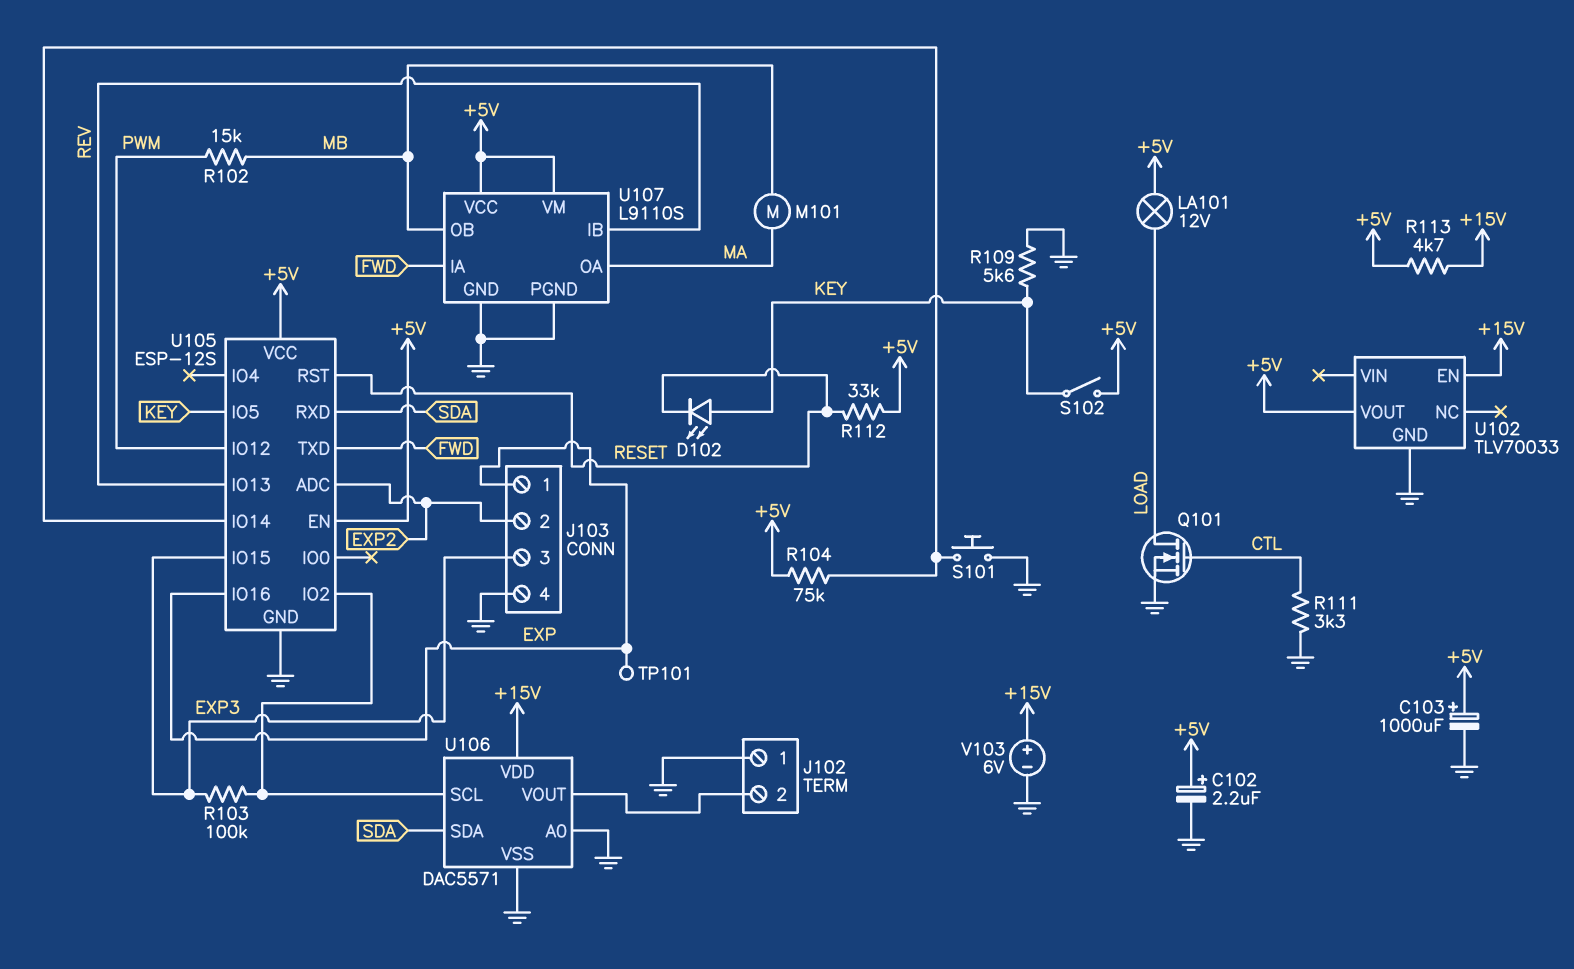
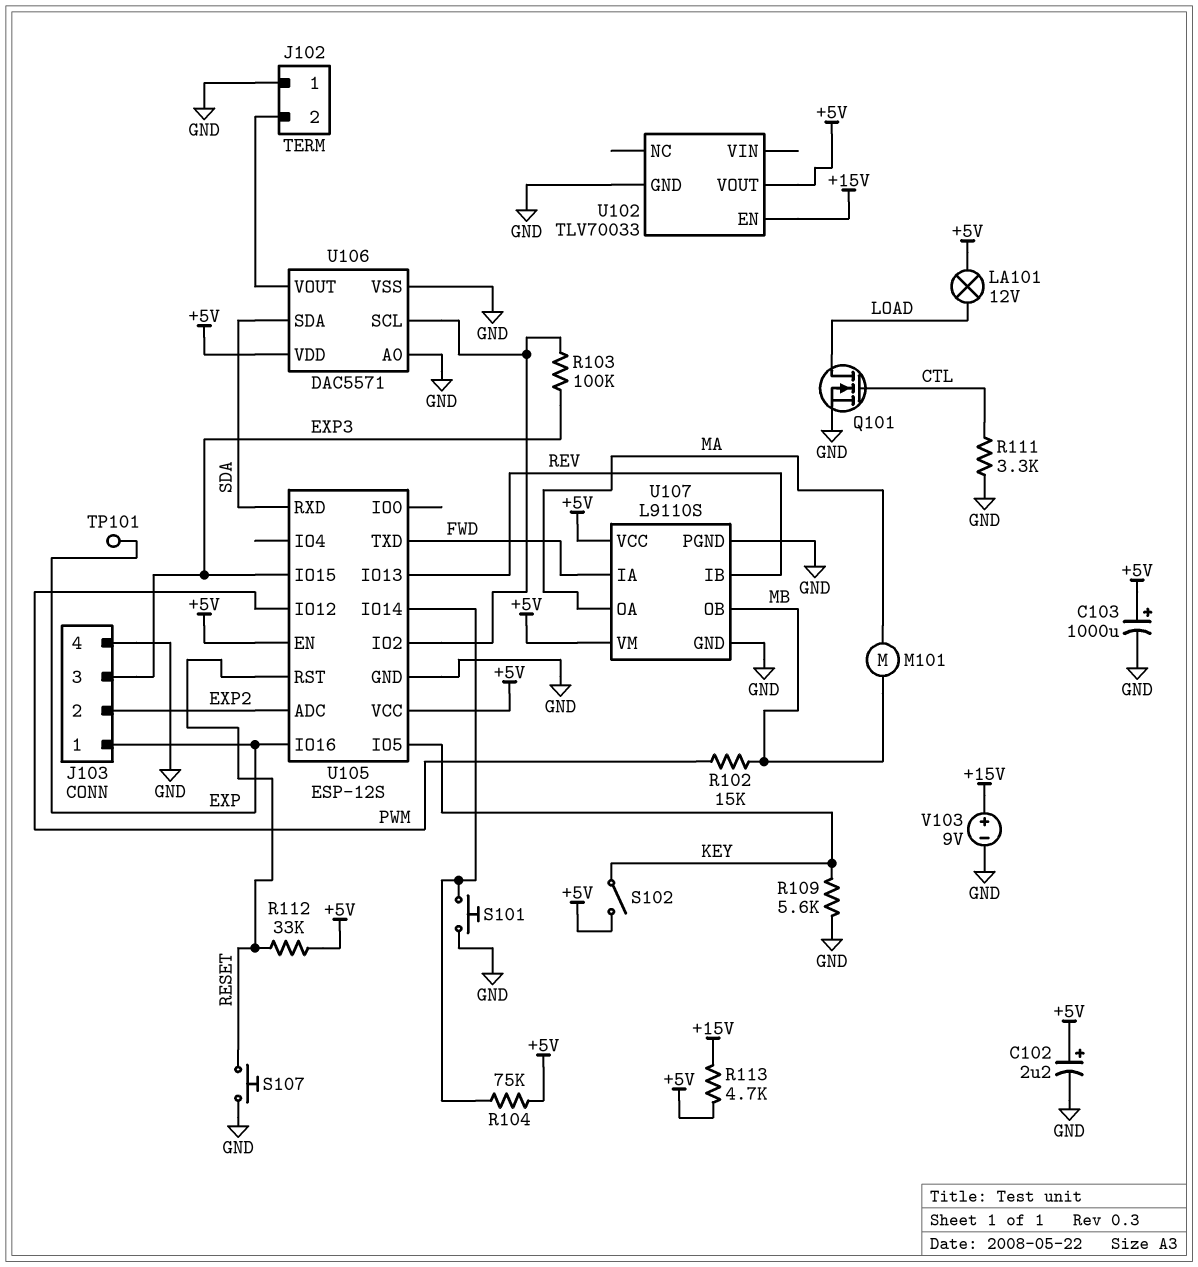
D102: LED (A KEY, K RESET) -> none
S107: none -> button (GND, RESET)
U106 pin VDD: +15V -> +5V
V103: 6V (plus +15V, minus GND) -> 9V (plus +15V, minus GND)

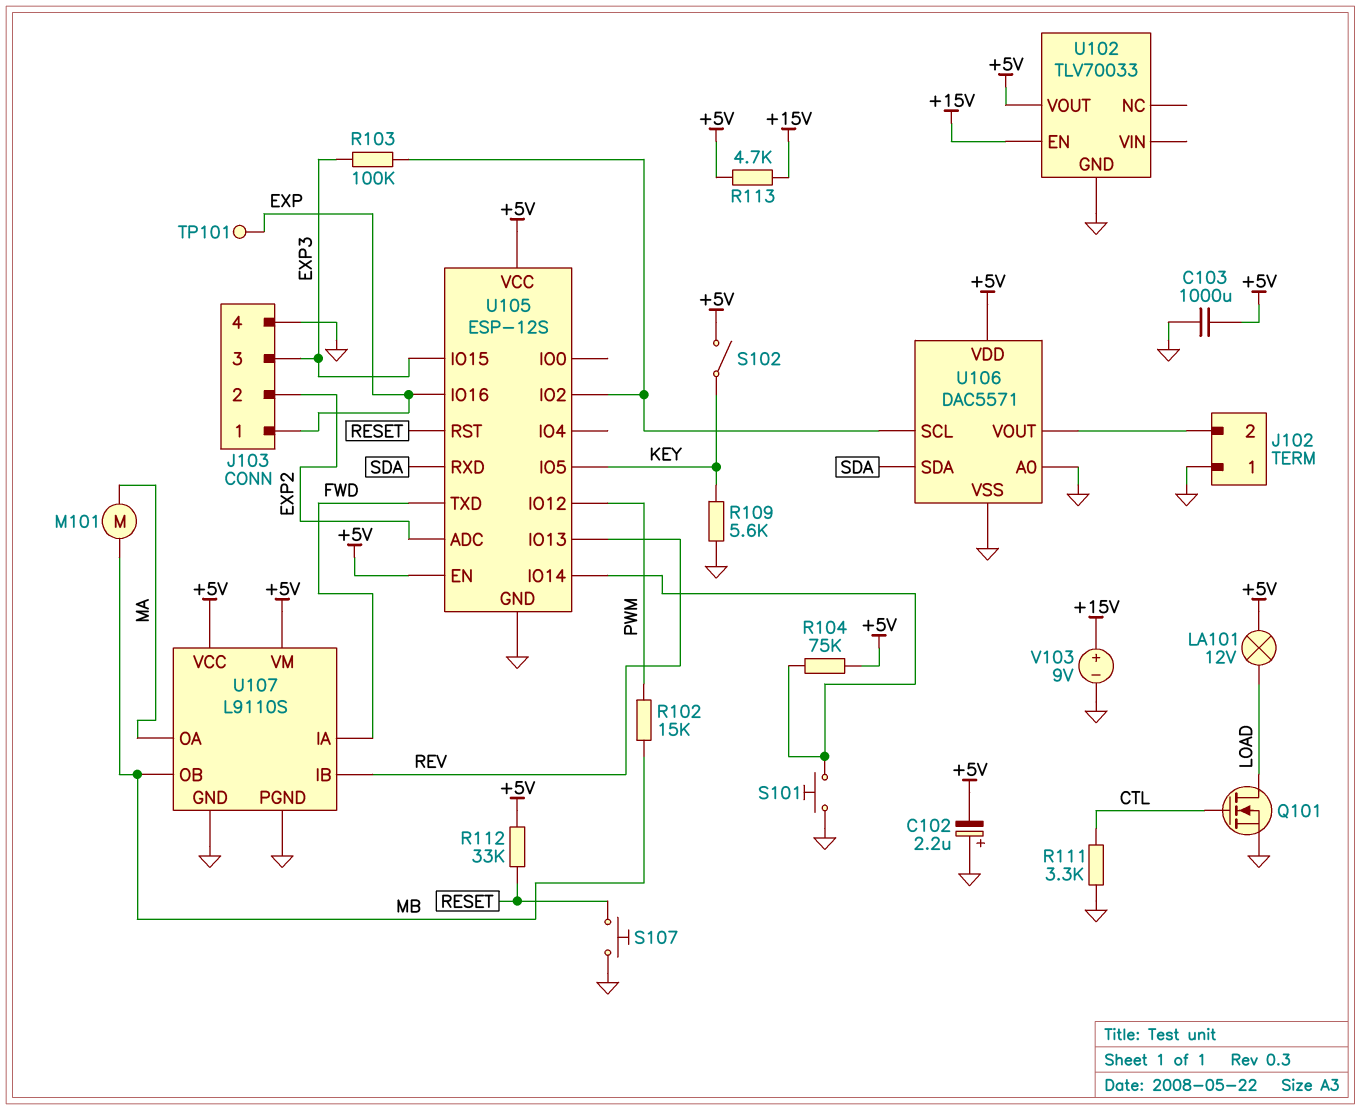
C102: 2.2uF (plus +5V, minus GND) -> 2.2uF (plus GND, minus +5V)
C103: 1000uF (plus +5V, minus GND) -> 1000uF (+5V, GND)

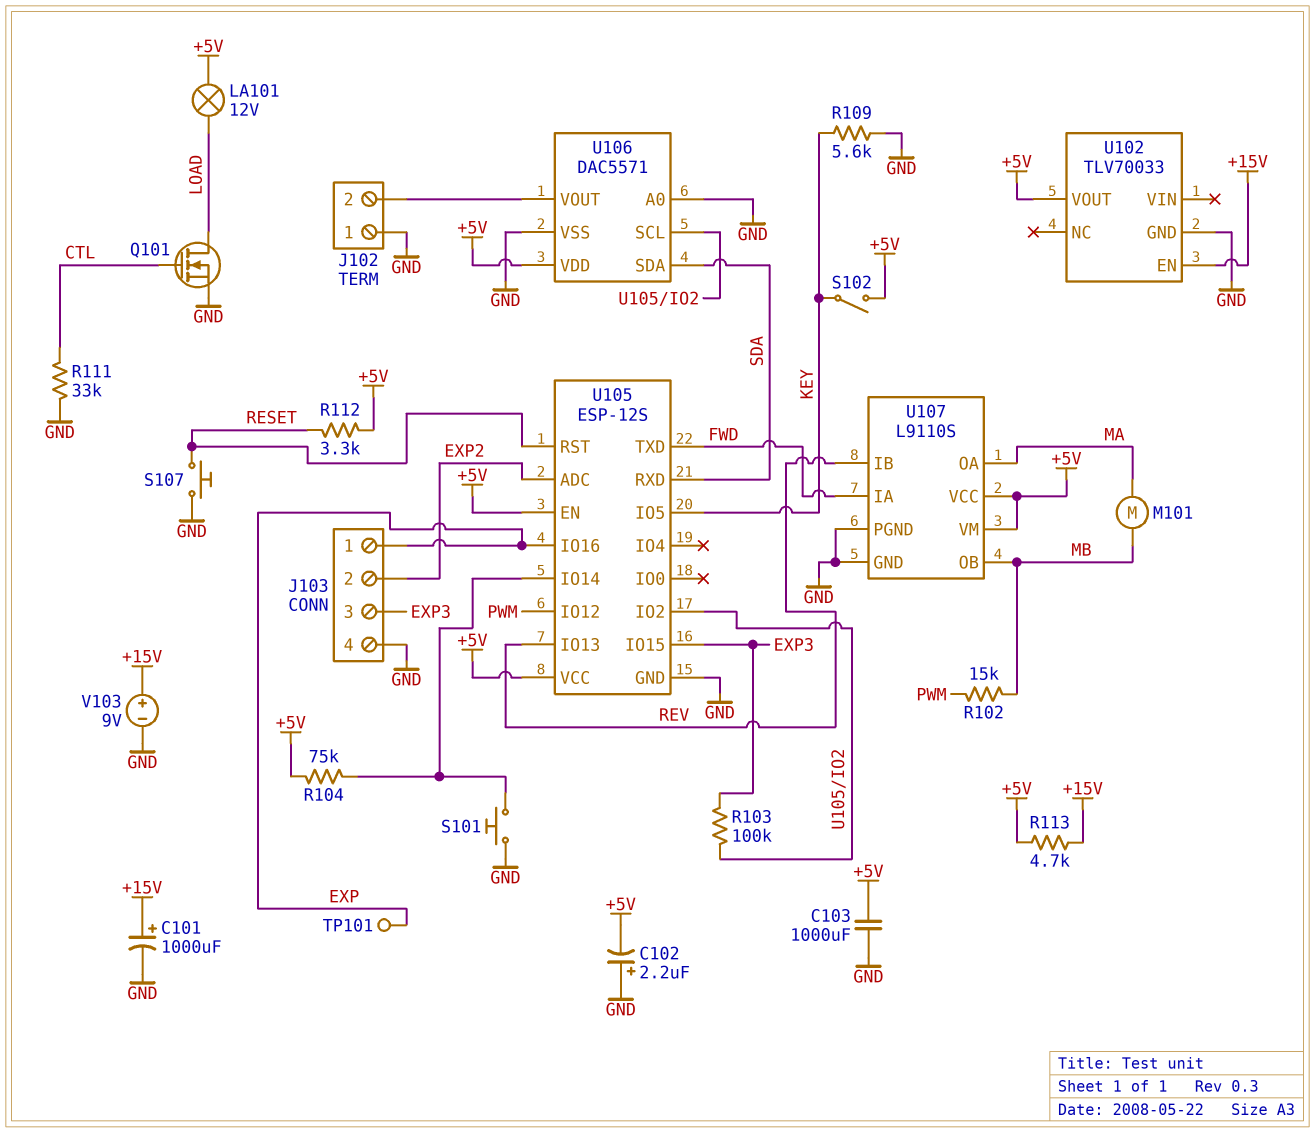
C101: none -> 1000uF (plus +15V, minus GND)
R111: 3.3k (CTL, GND) -> 33k (CTL, GND)
R112: 33k (+5V, RESET) -> 3.3k (+5V, RESET)

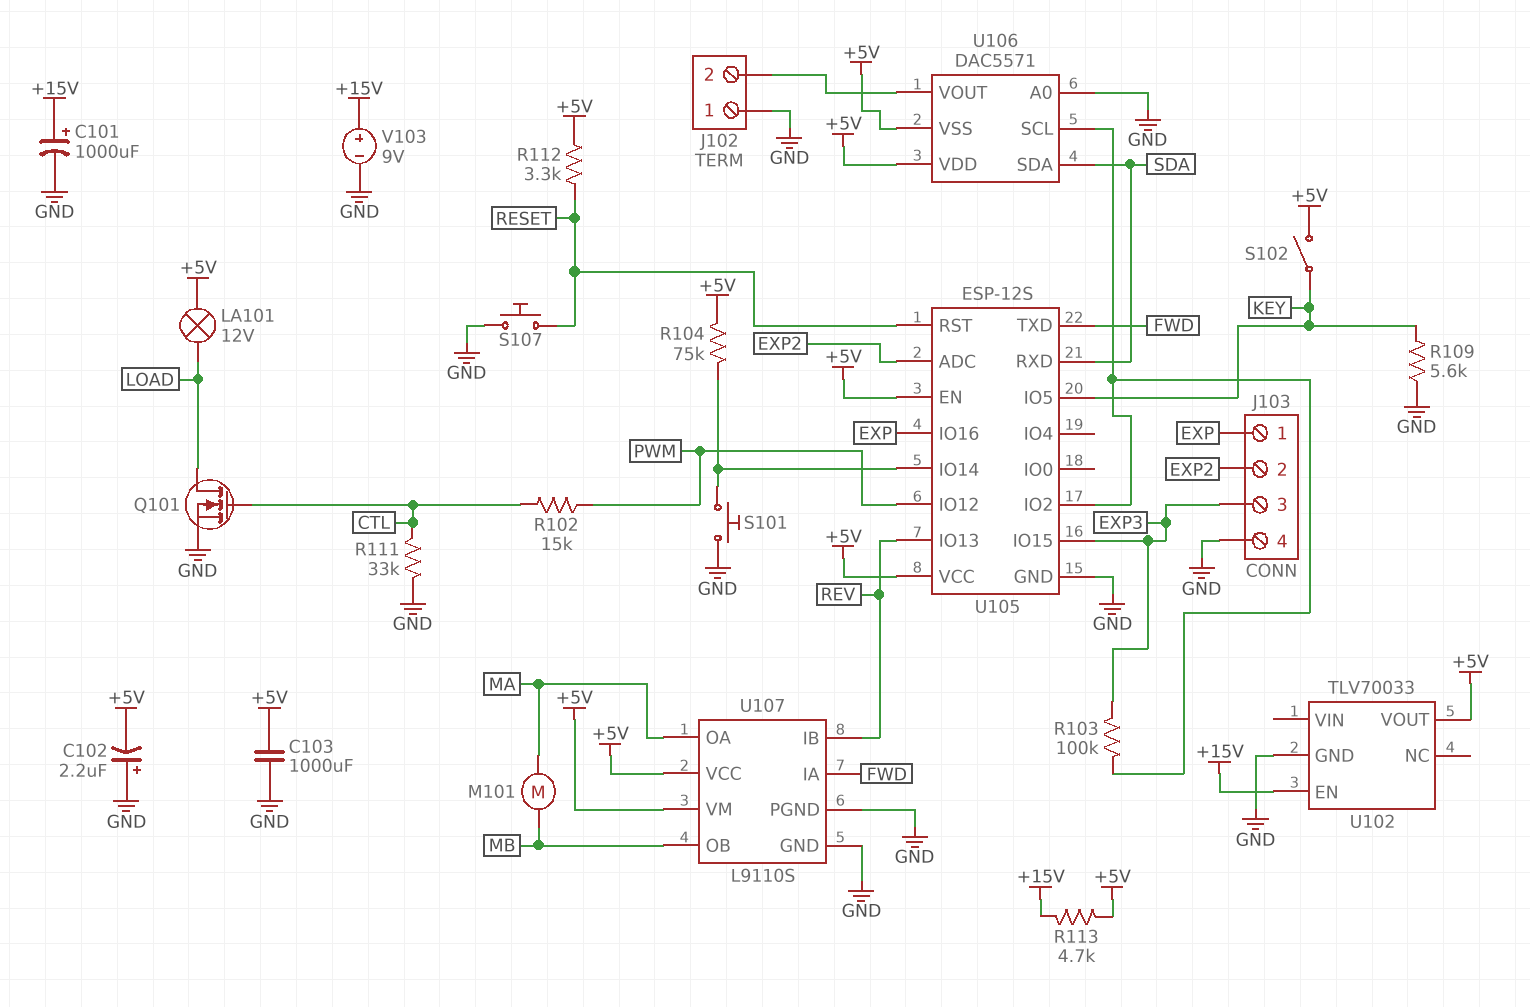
R102: 15k (MB, PWM) -> 15k (CTL, PWM)
TP101: test point (EXP) -> none
U106 pin VSS: GND -> +5V

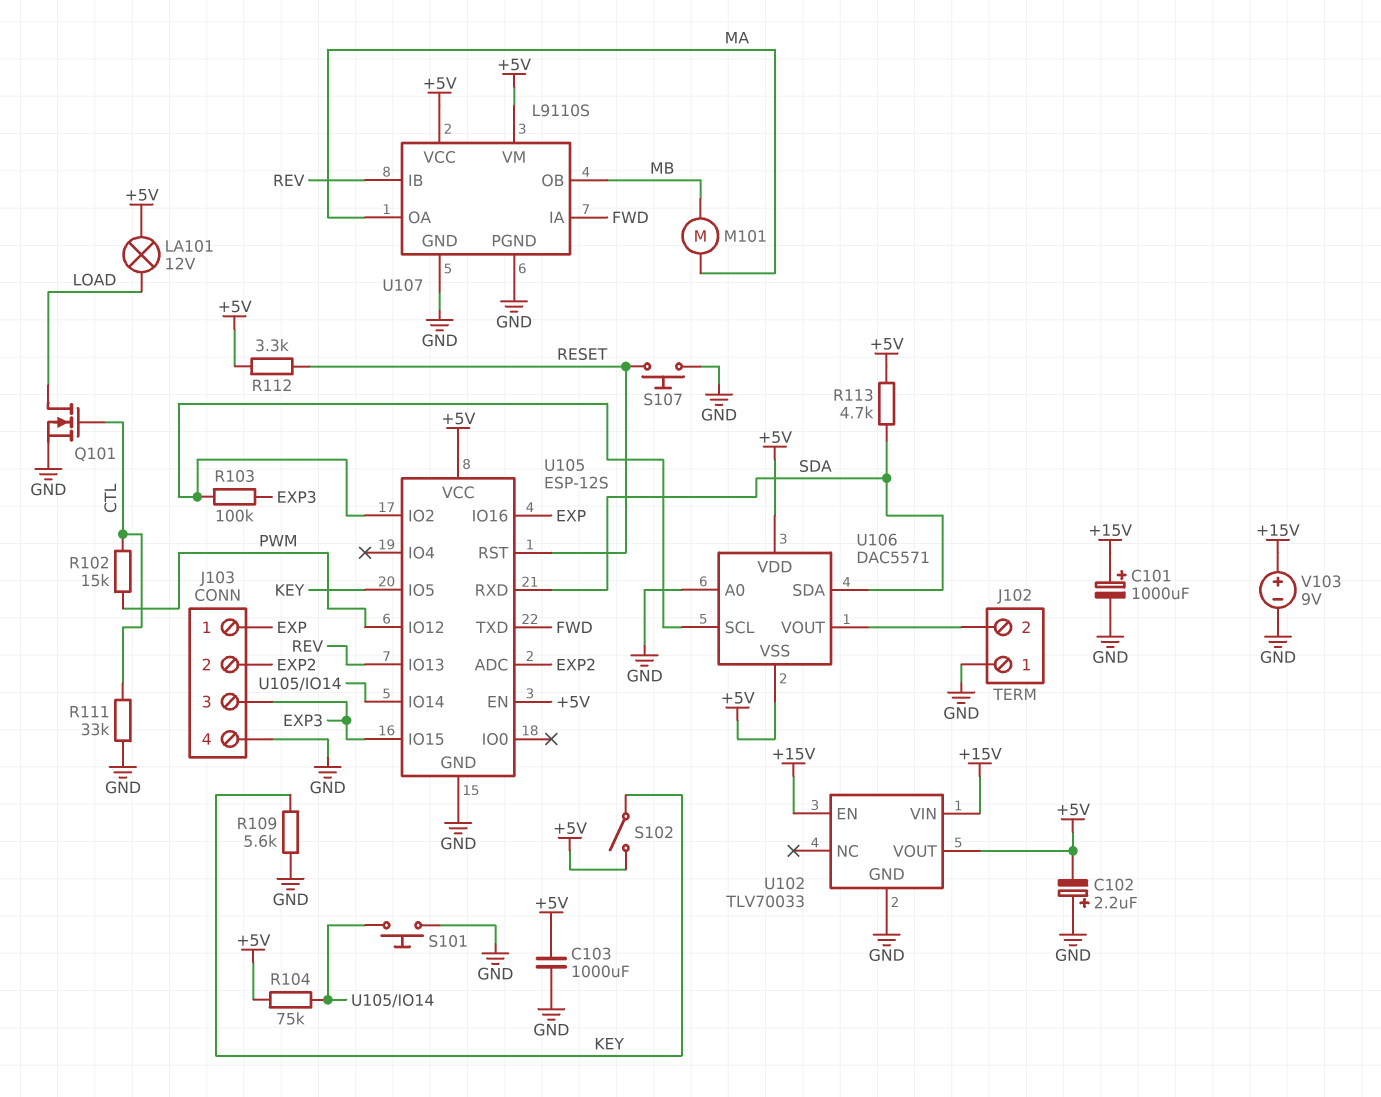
R113: 4.7k (+5V, +15V) -> 4.7k (+5V, SDA)
U102 pin VIN: none -> +15V

